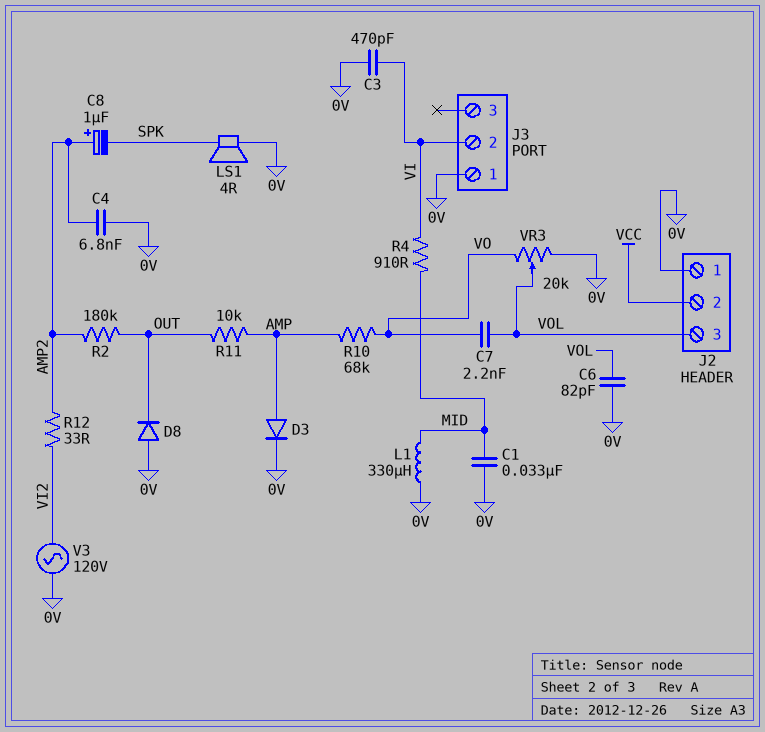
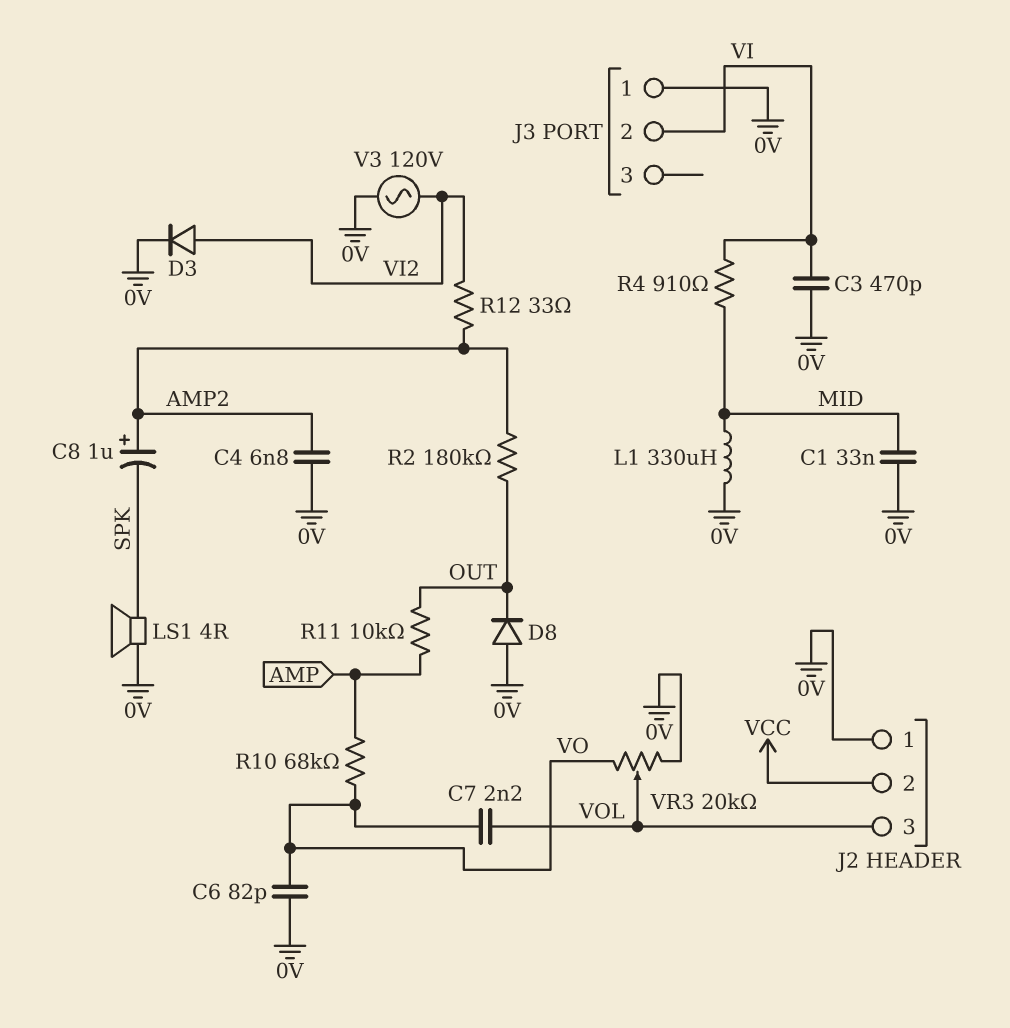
C6: 82pF (0V, VOL) -> 82pF (0V, VO)
D3: diode (A AMP, K 0V) -> diode (A VI2, K 0V)

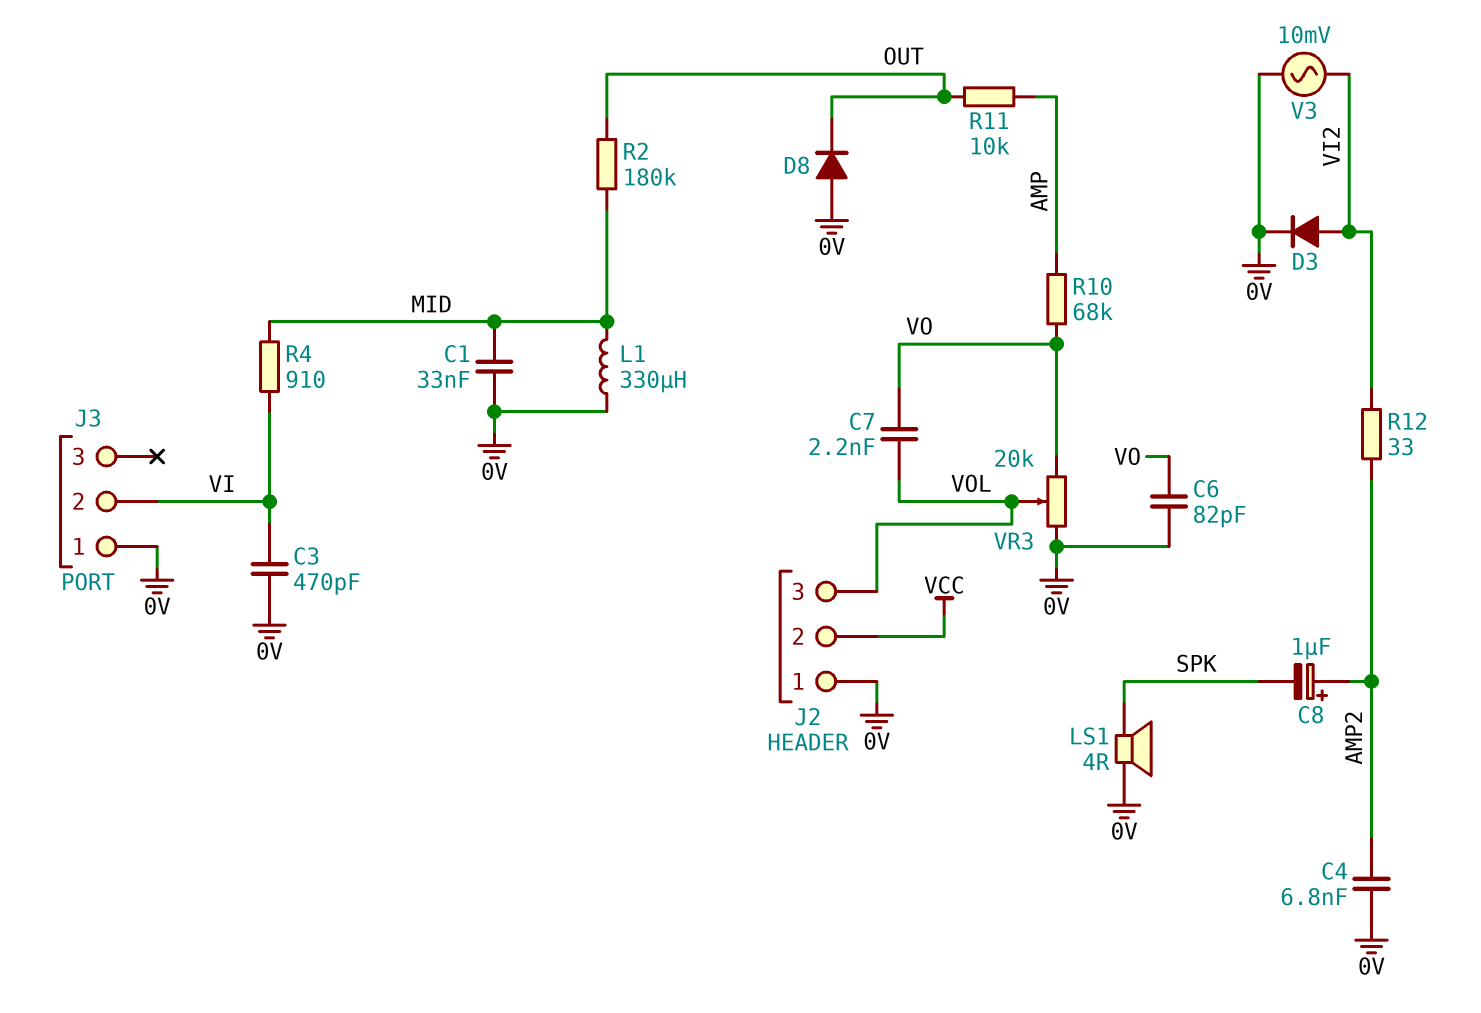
R2: 180k (AMP2, OUT) -> 180k (MID, OUT)
V3: AC 120V (0V, VI2) -> AC 10mV (0V, VI2)

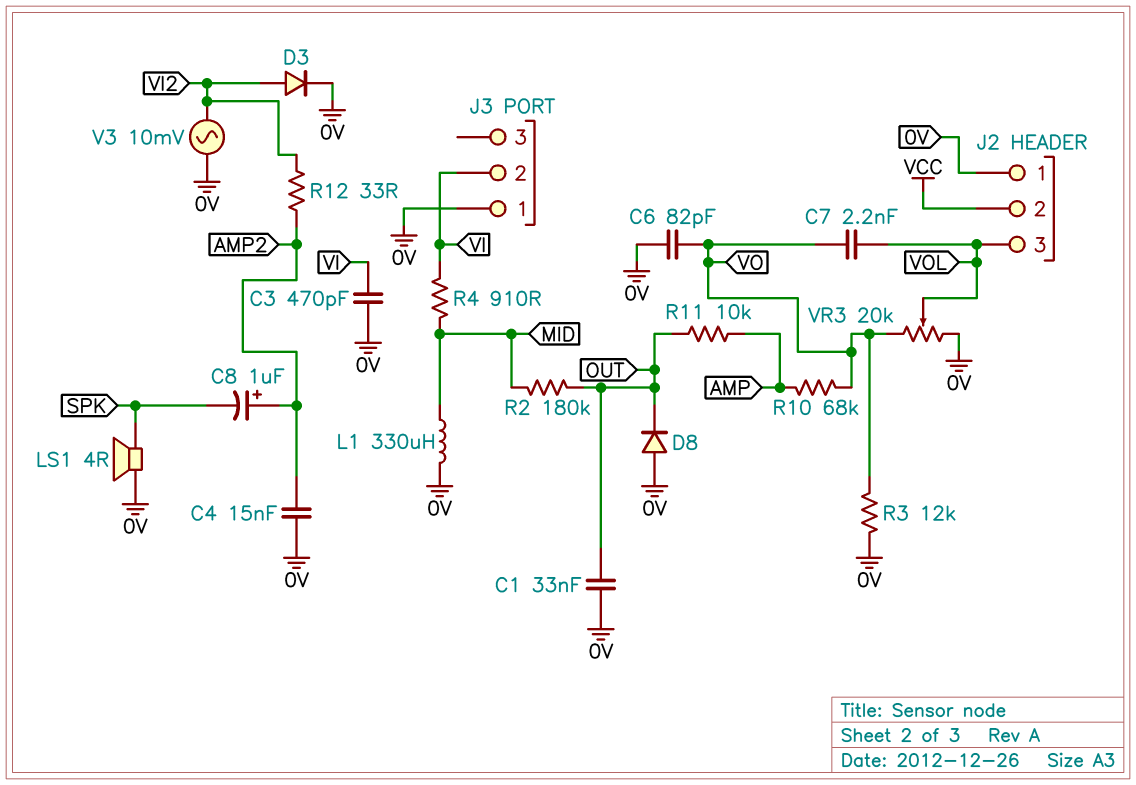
C1: 33nF (0V, MID) -> 33nF (0V, OUT)
C4: 6.8nF (0V, AMP2) -> 15nF (0V, AMP2)
R3: none -> 12k (0V, VO)

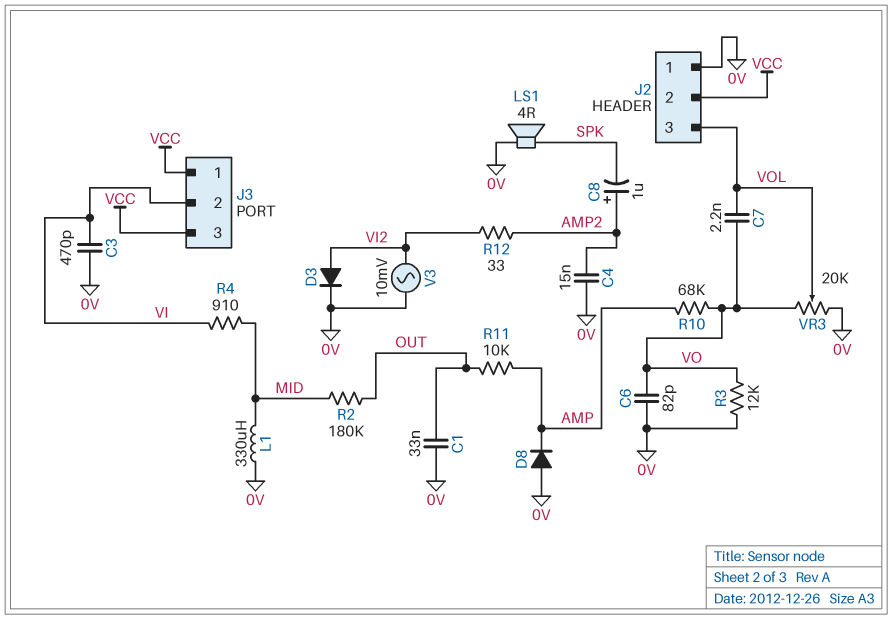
D8: diode (A 0V, K OUT) -> diode (A 0V, K AMP)
J3 pin 1: 0V -> VCC
J3 pin 3: none -> VCC

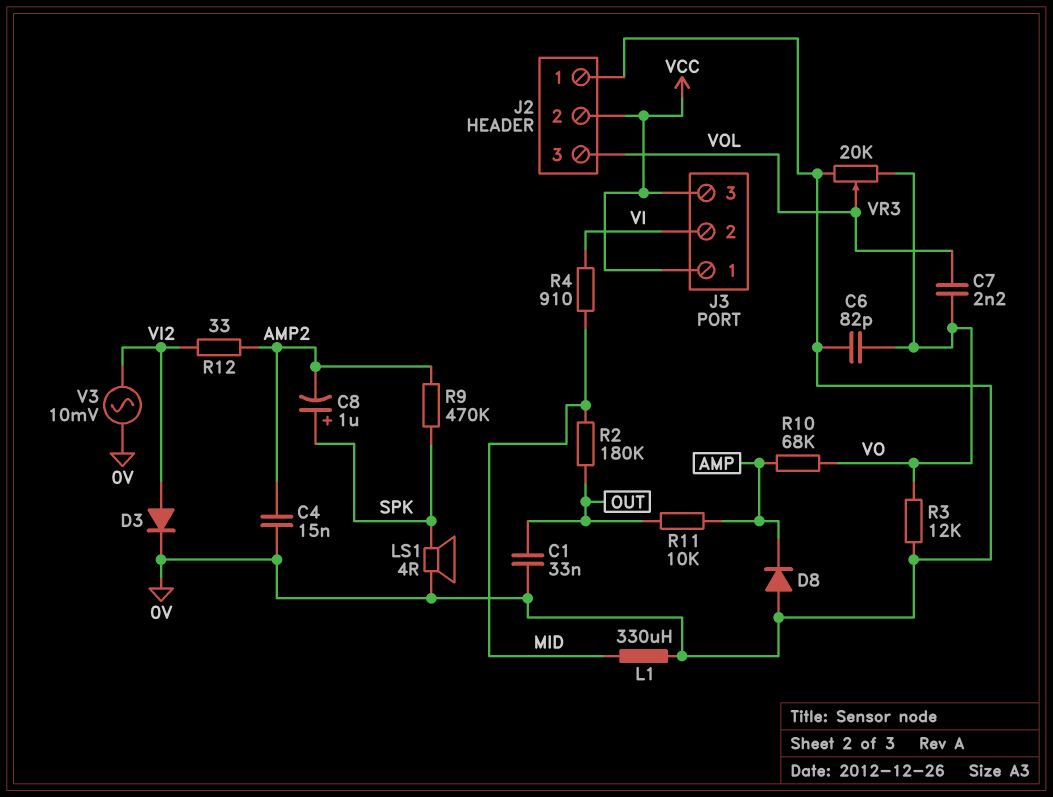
C3: 470pF (0V, VI) -> none
C8: 1uF (plus AMP2, minus SPK) -> 1uF (plus SPK, minus AMP2)
R9: none -> 470k (AMP2, SPK)

